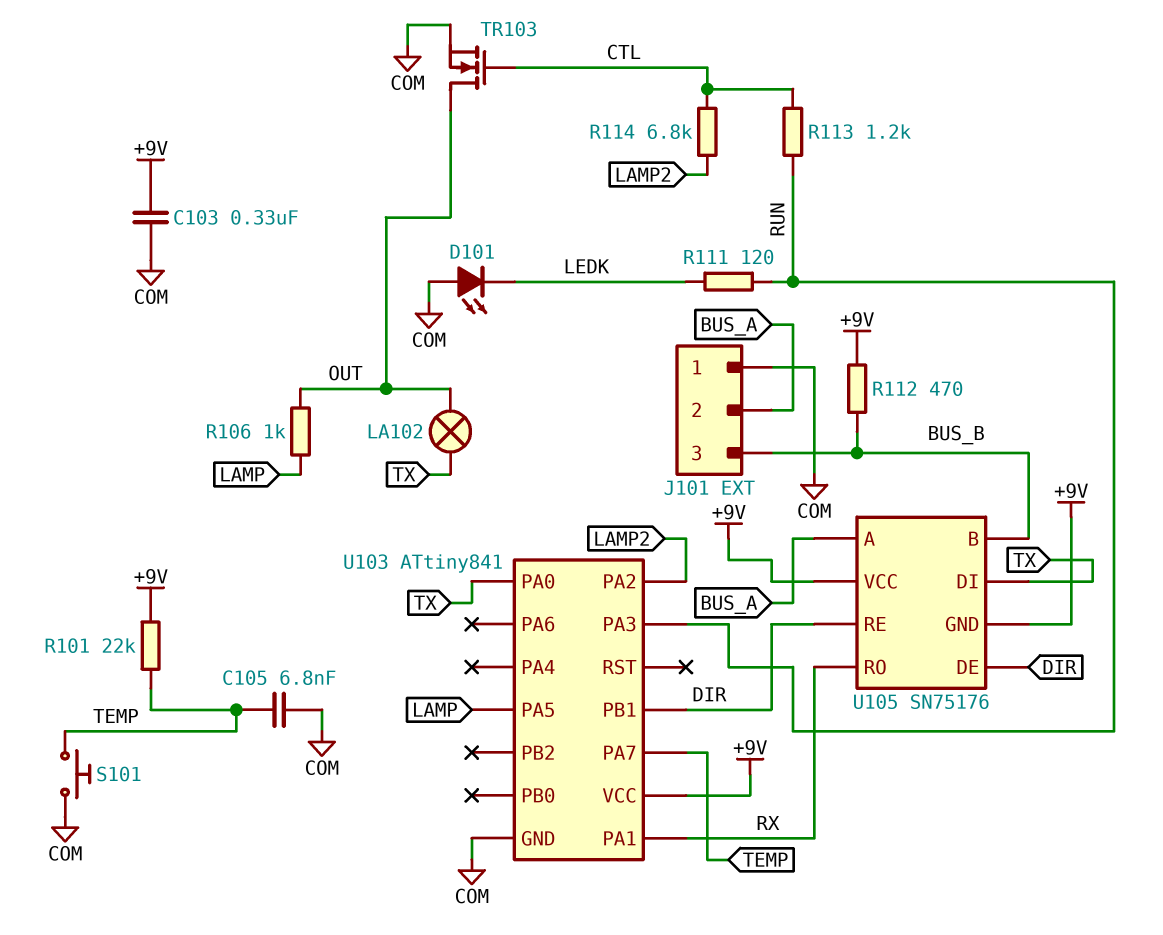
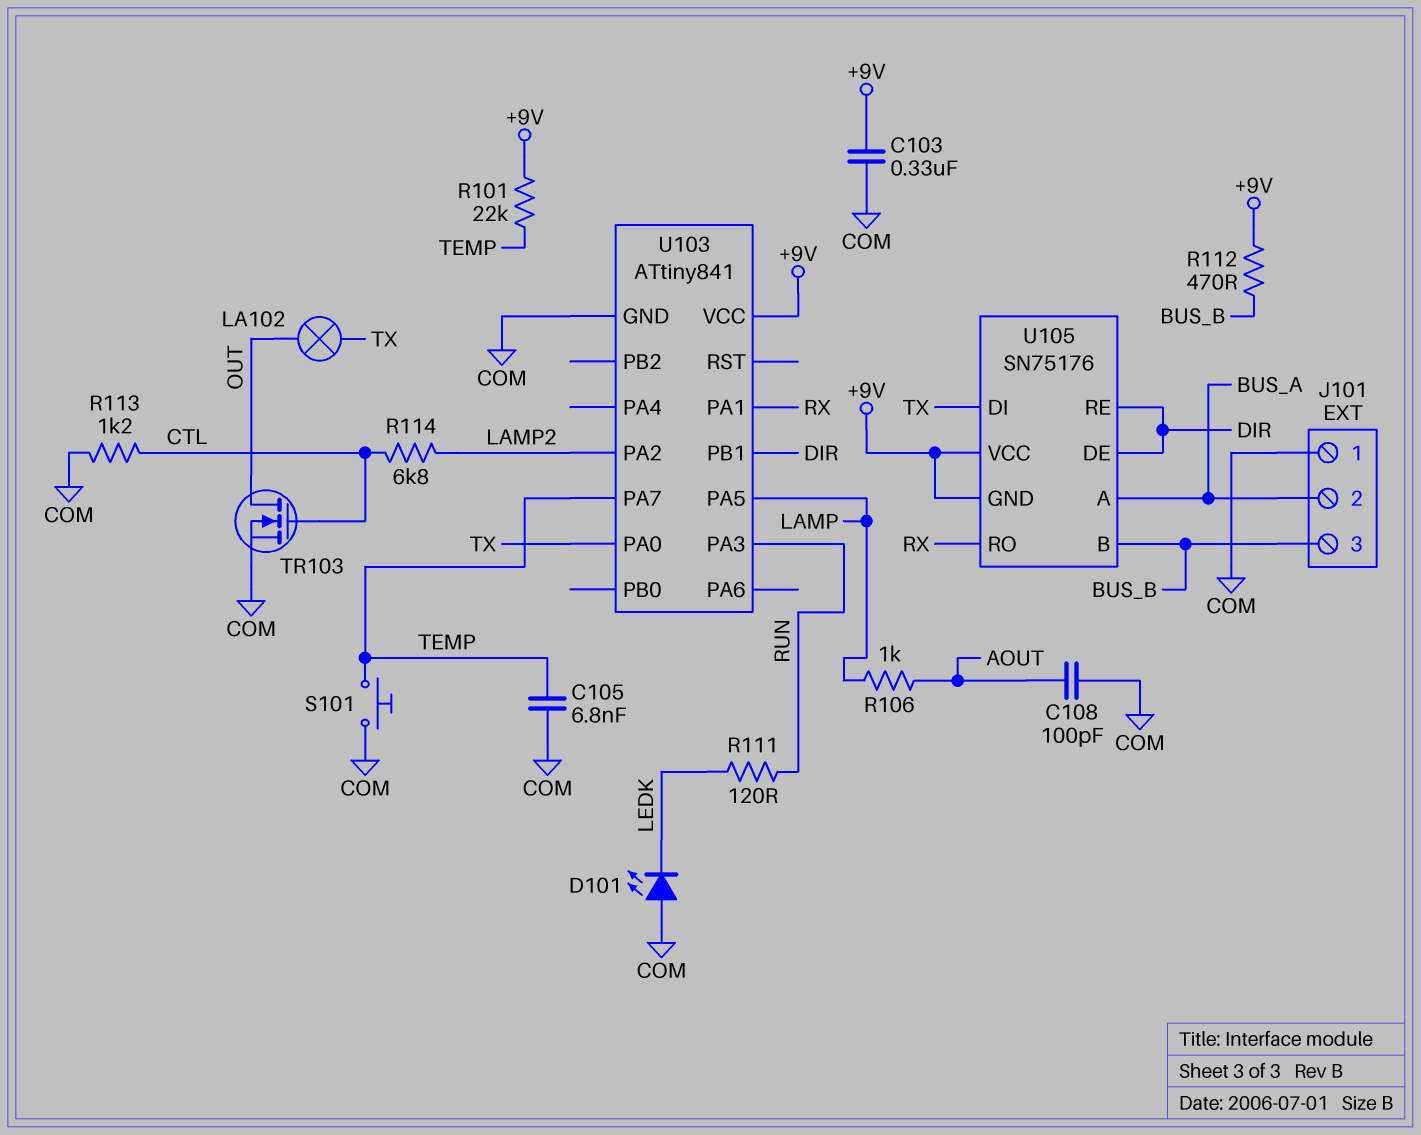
C108: none -> 100pF (AOUT, COM)
R106: 1k (LAMP, OUT) -> 1k (AOUT, LAMP)
R113: 1.2k (CTL, RUN) -> 1.2k (COM, CTL)

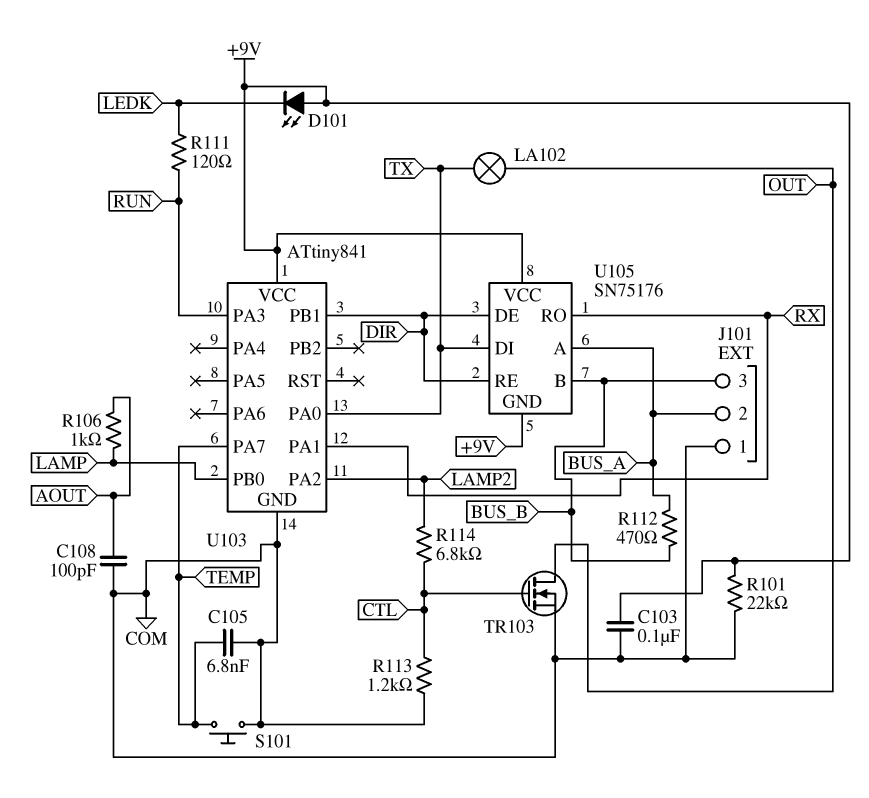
C103: 330nF (+9V, COM) -> 100nF (+9V, COM)
D101: LED (A COM, K LEDK) -> LED (A +9V, K LEDK)
R101: 22k (+9V, TEMP) -> 22k (+9V, COM)
R112: 470 (+9V, BUS_B) -> 470 (BUS_A, BUS_B)
U103 pin PA5: LAMP -> none
U103 pin PB0: none -> LAMP

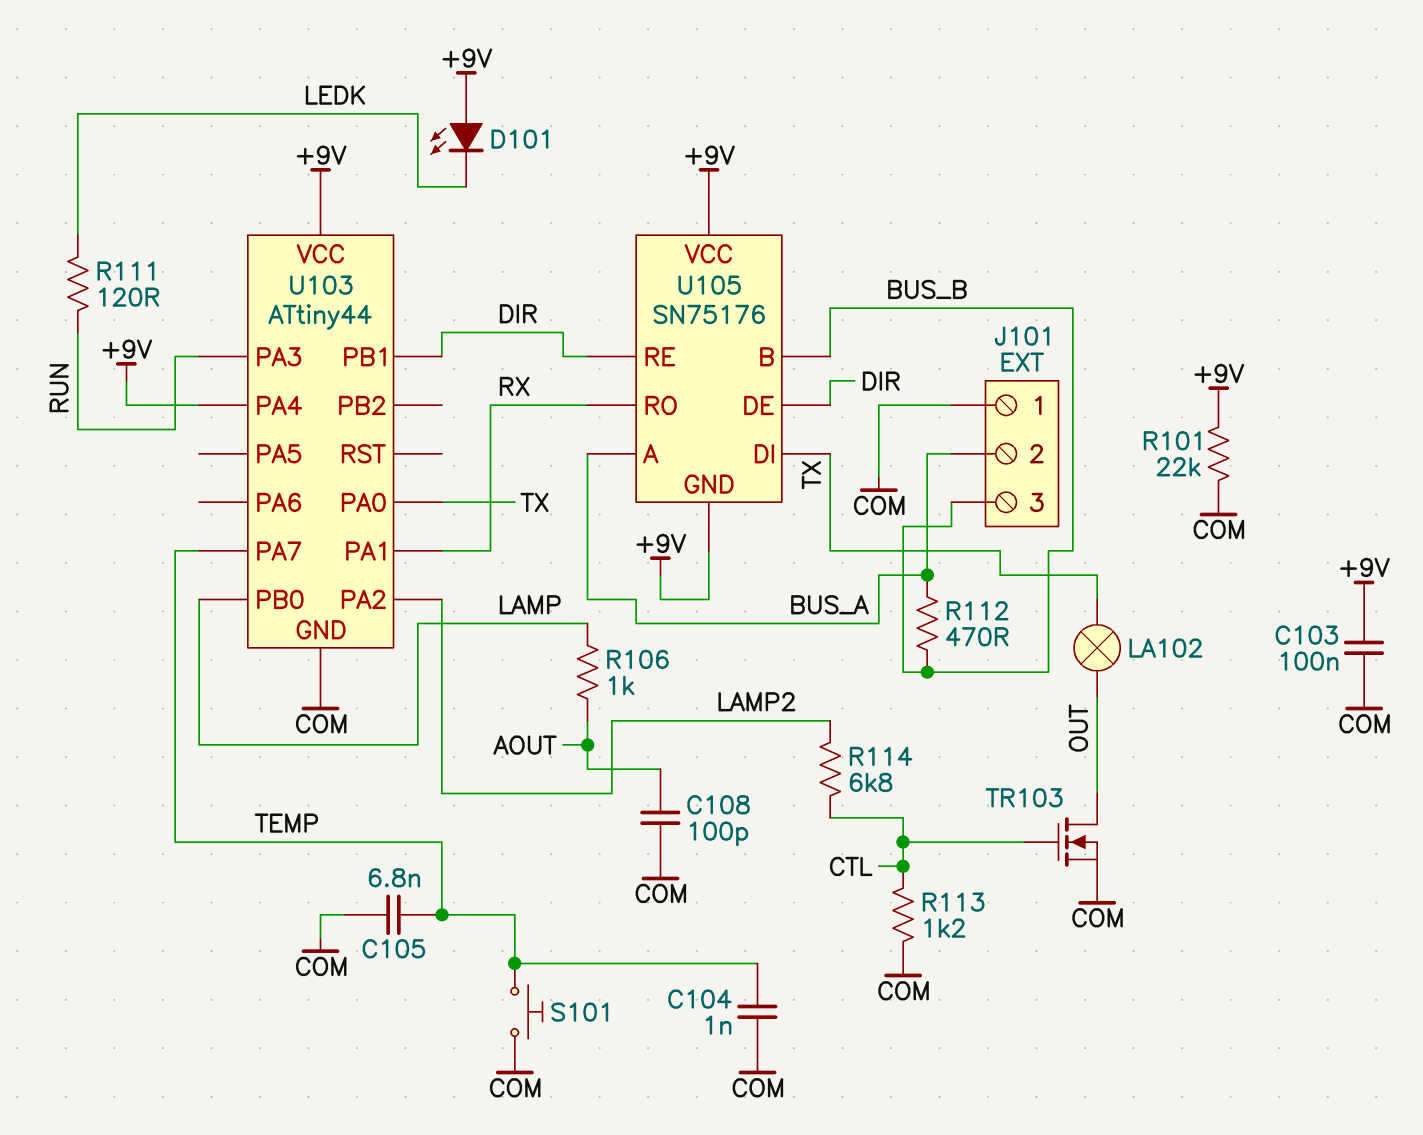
C104: none -> 1nF (COM, TEMP)
U103: ATtiny841 -> ATtiny44
U103 pin PA4: none -> +9V

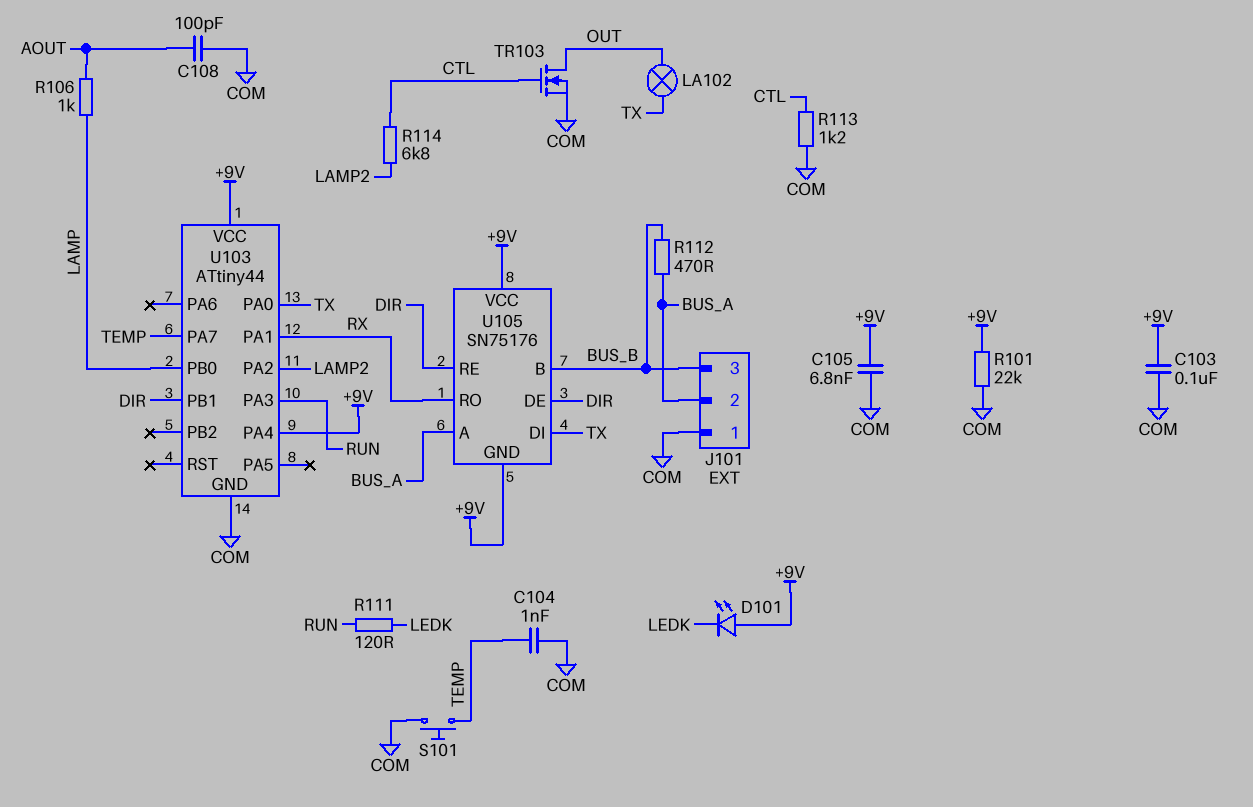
C105: 6.8nF (COM, TEMP) -> 6.8nF (+9V, COM)

